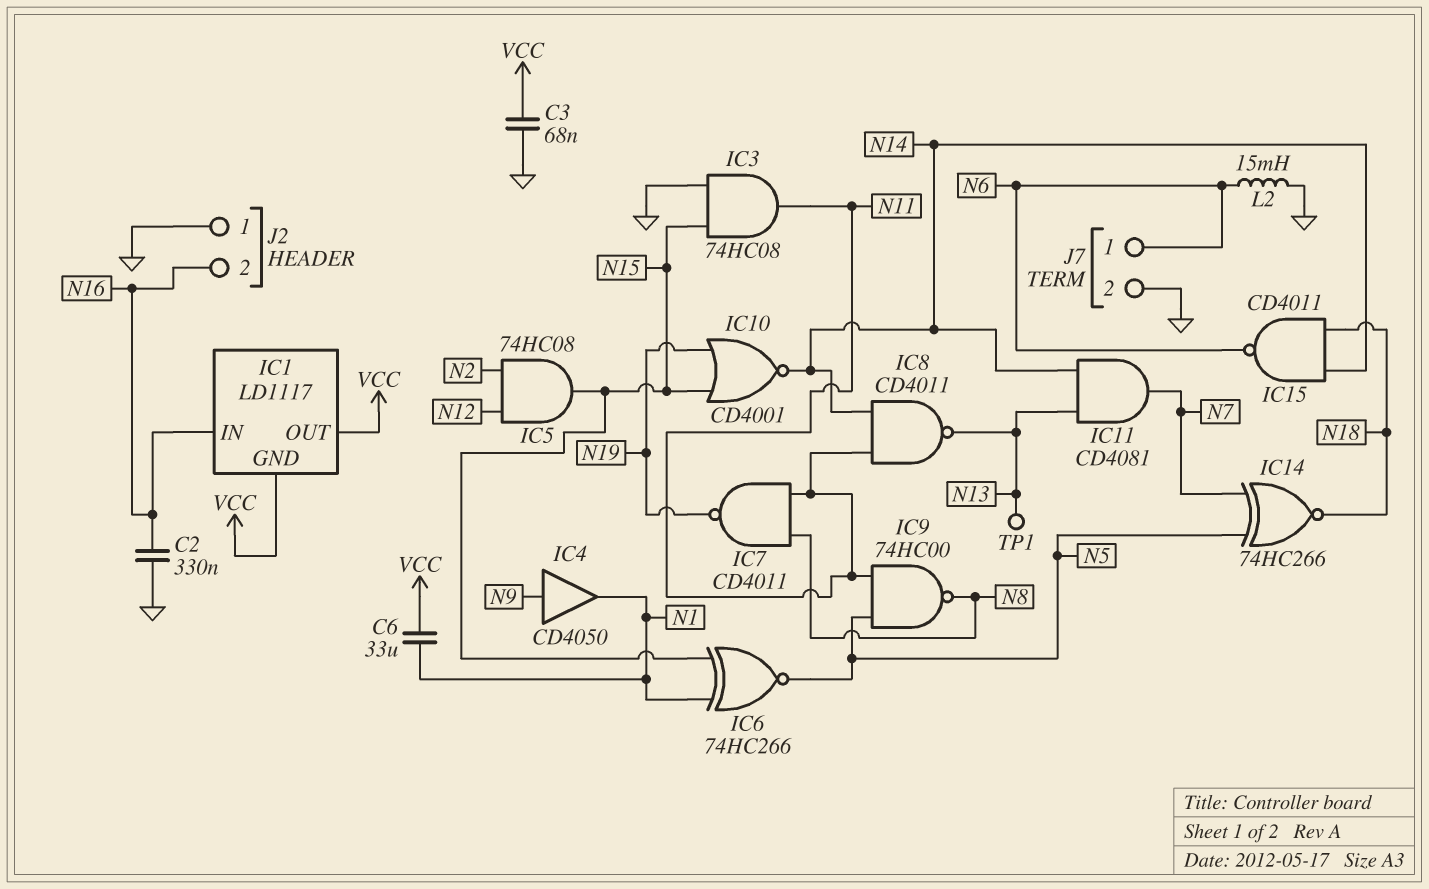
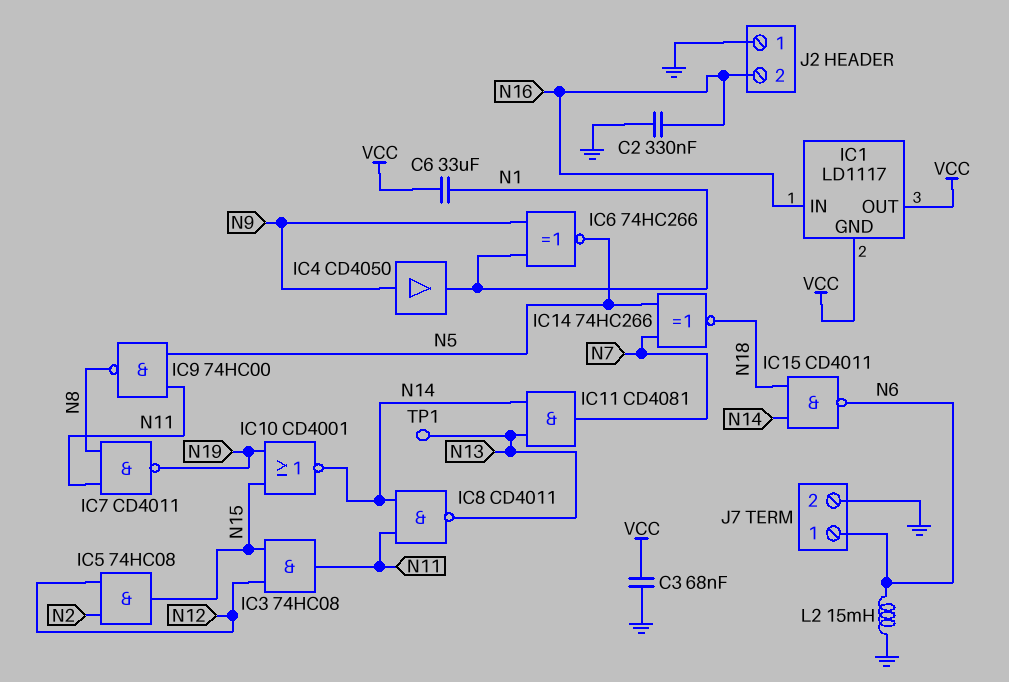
IC3: AND 74HC08 (in GND, in N15, out N11) -> AND 74HC08 (in N12, in N15, out N11)
IC6: XNOR 74HC266 (in N1, in N15, out N5) -> XNOR 74HC266 (in N1, in N9, out N5)

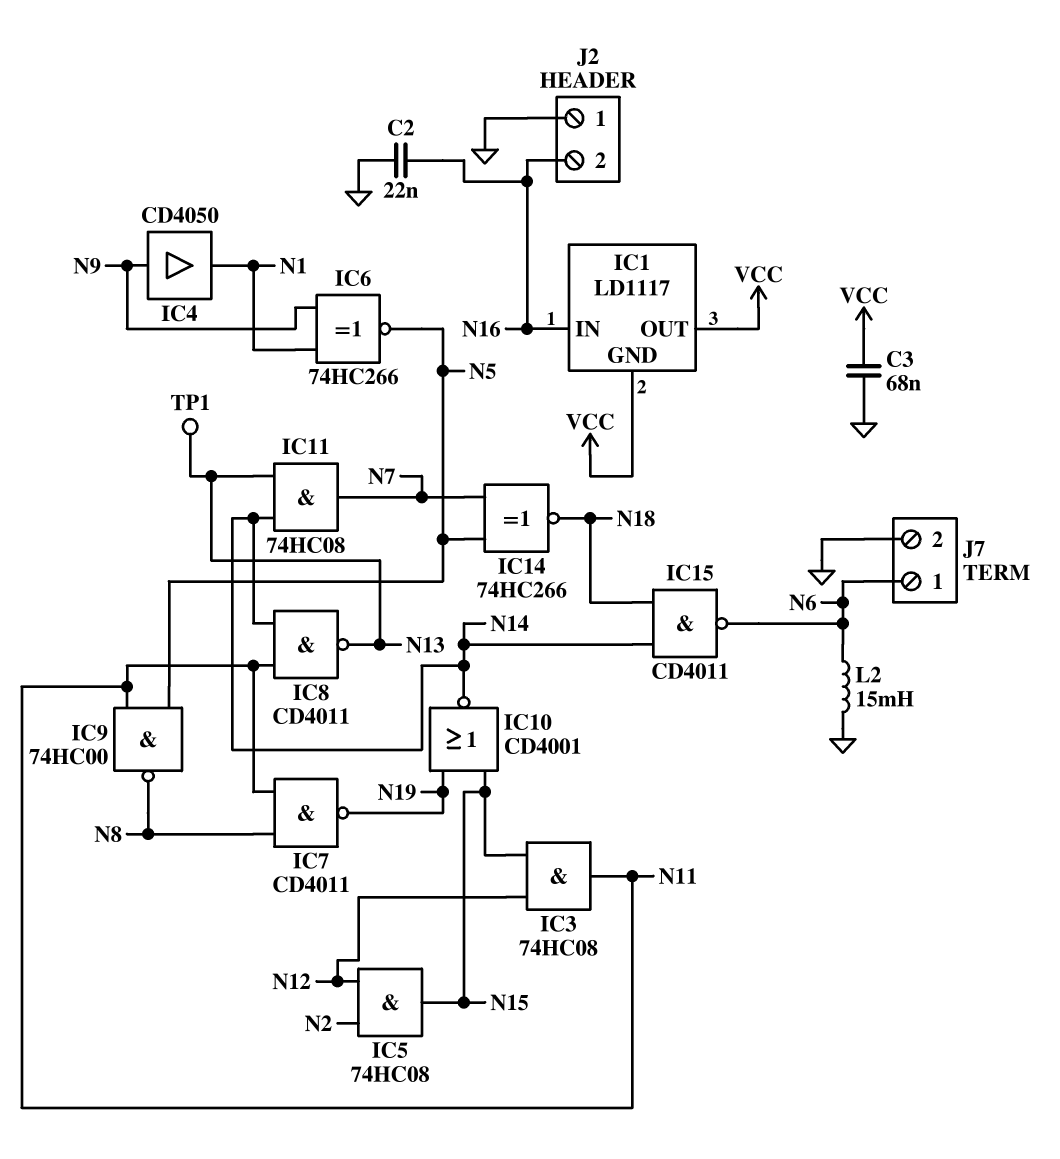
C2: 330nF (GND, N16) -> 22nF (GND, N16)
C6: 33uF (N1, VCC) -> none
IC11: AND CD4081 (in N13, in N14, out N7) -> AND 74HC08 (in N13, in N14, out N7)

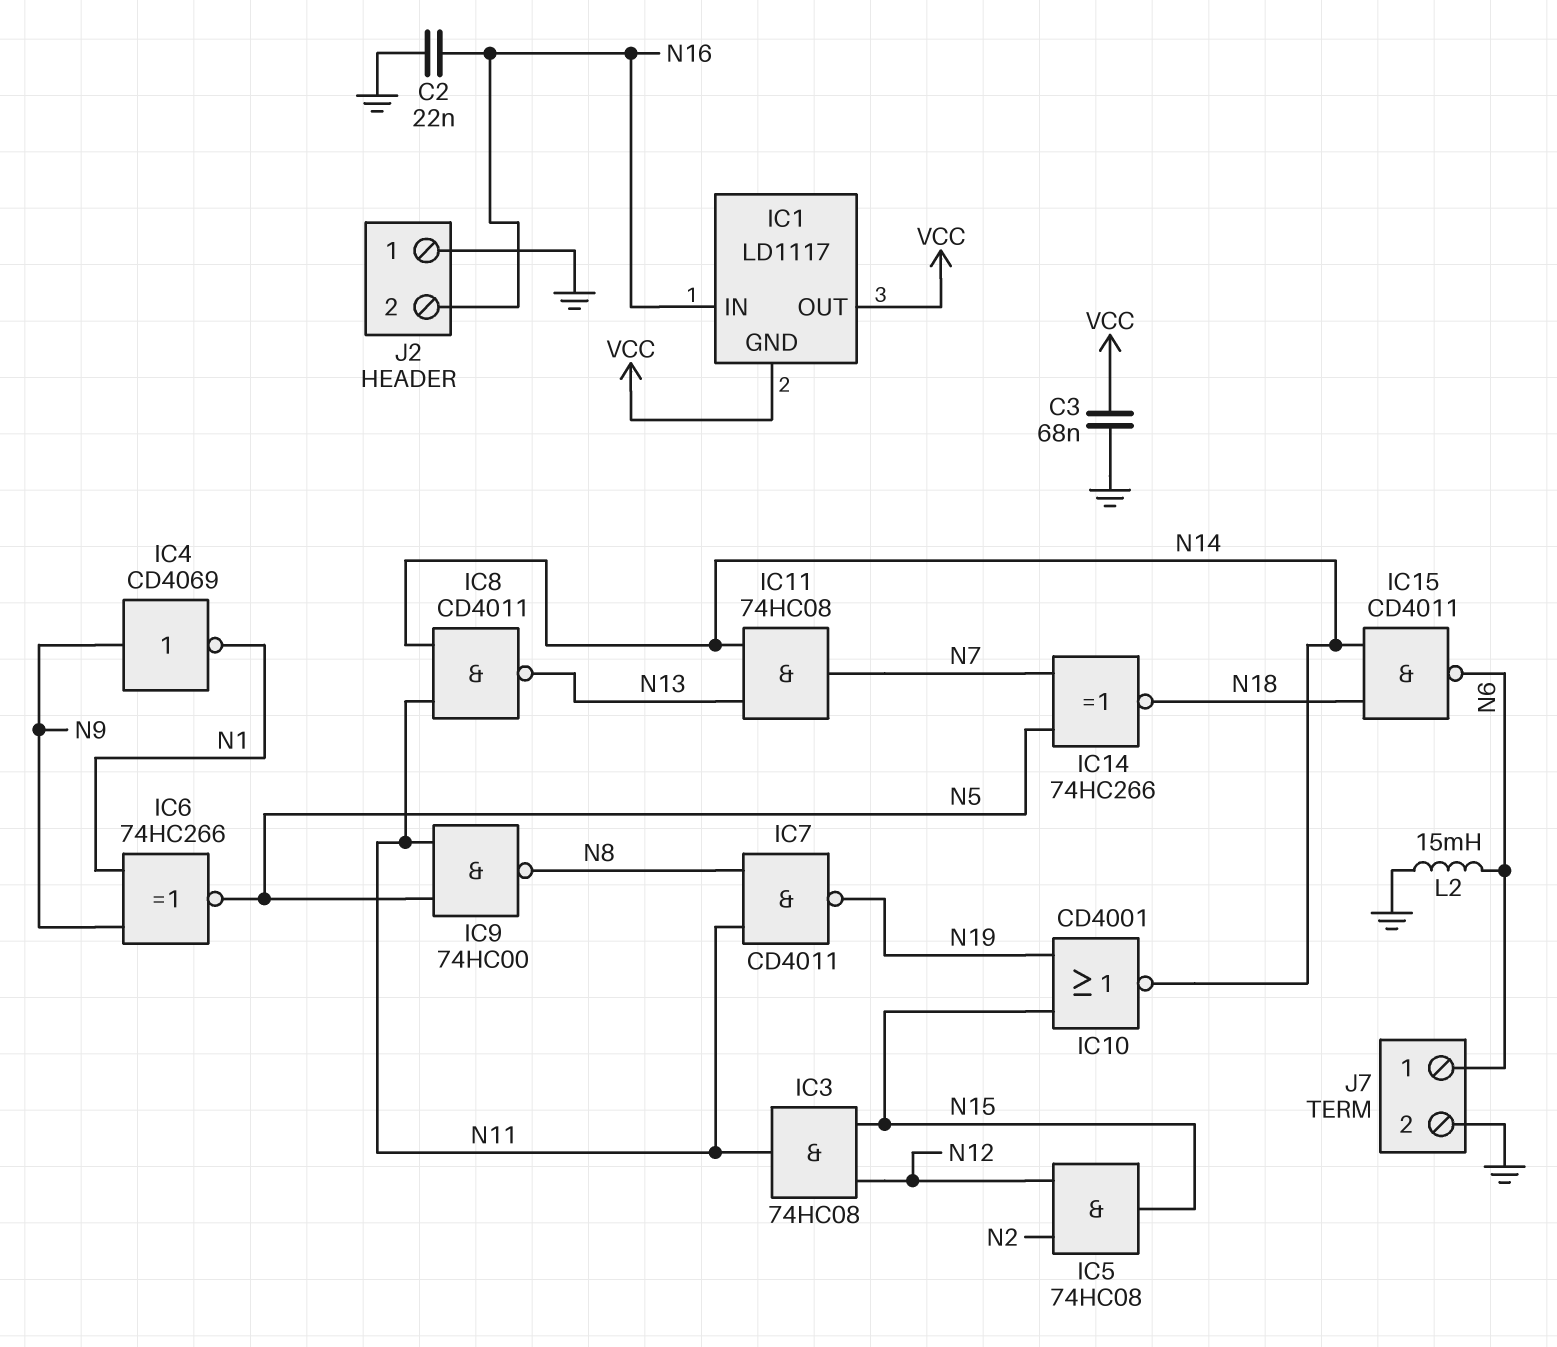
IC4: buffer CD4050 (in N9, out N1) -> NOT CD4069 (in N9, out N1)
TP1: test point (N13) -> none

